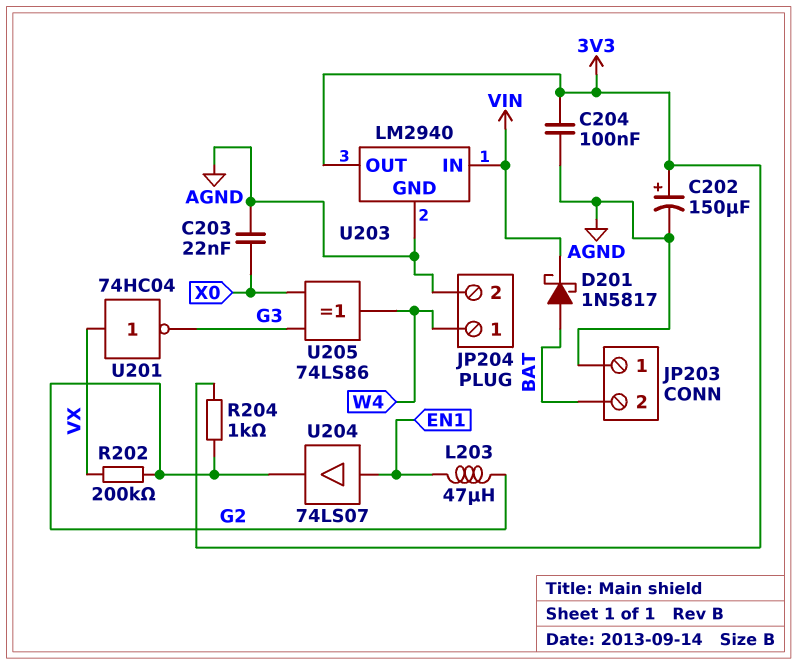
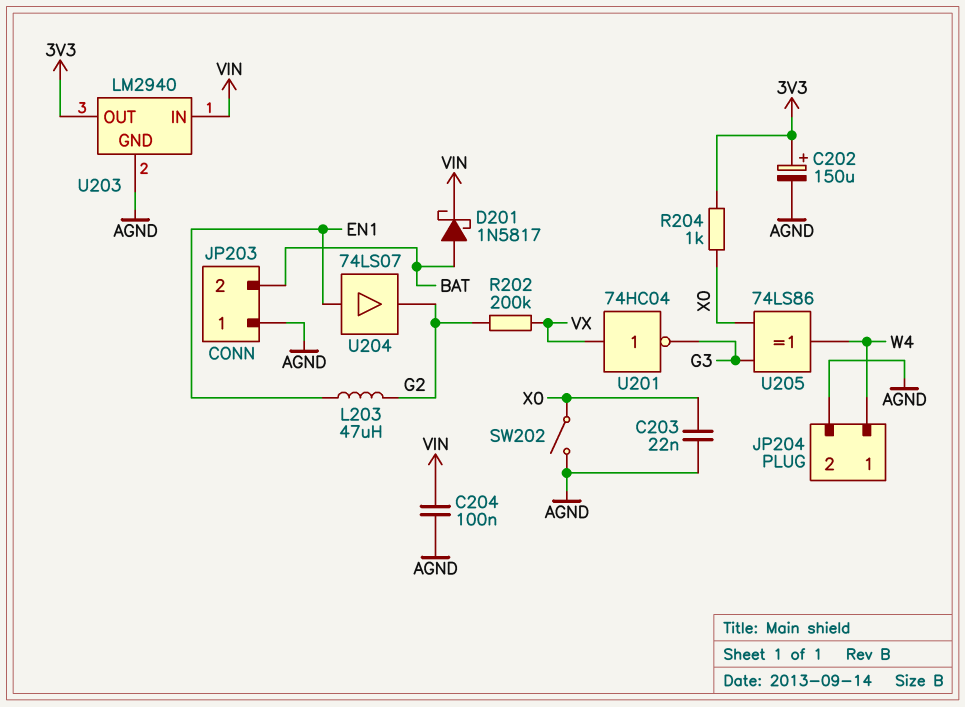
C204: 100nF (3V3, AGND) -> 100nF (AGND, VIN)
R204: 1k (3V3, G2) -> 1k (3V3, X0)
SW202: none -> switch (AGND, X0)

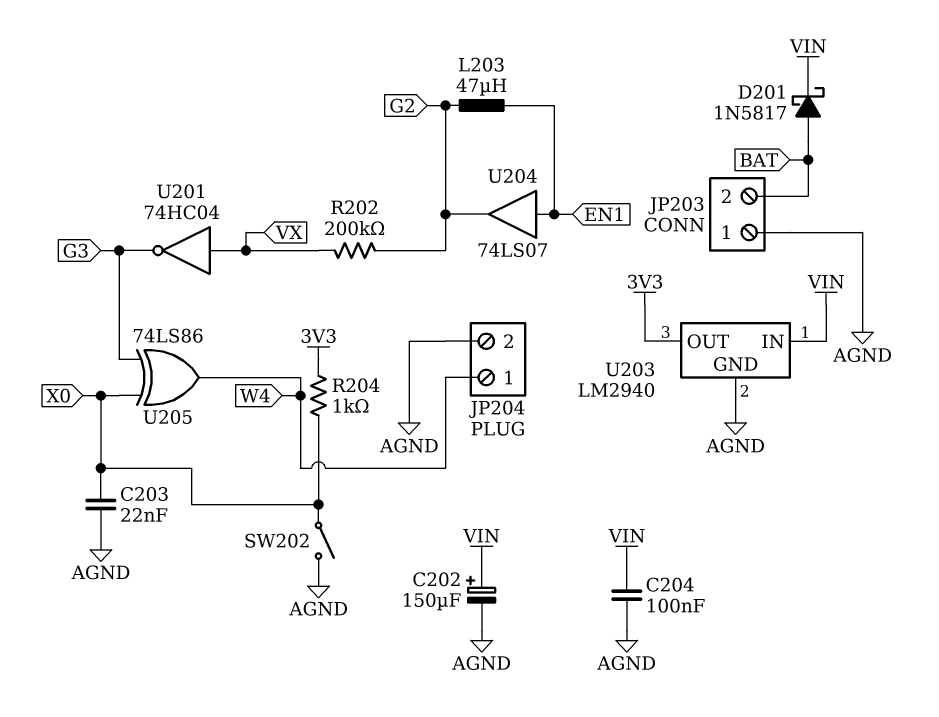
C202: 150uF (plus 3V3, minus AGND) -> 150uF (plus VIN, minus AGND)

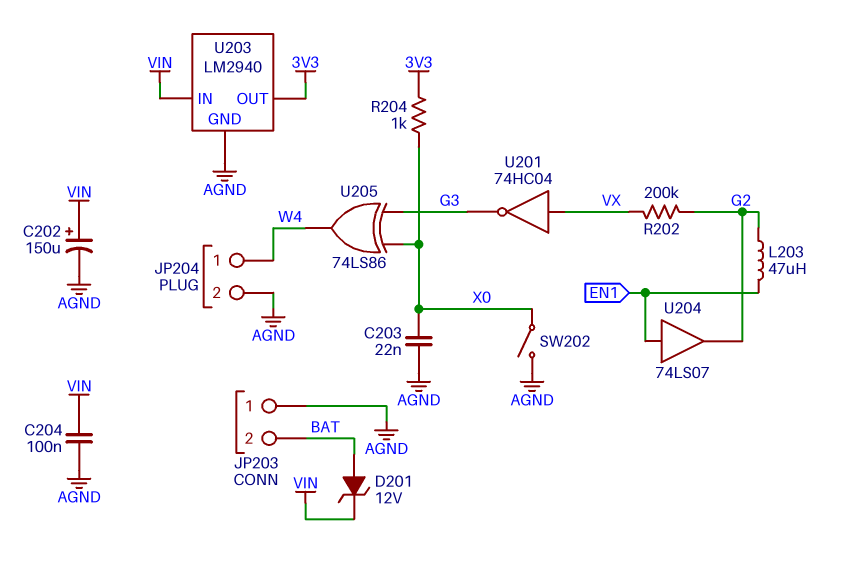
D201: schottky 1N5817 (A BAT, K VIN) -> zener 12V (A BAT, K VIN)

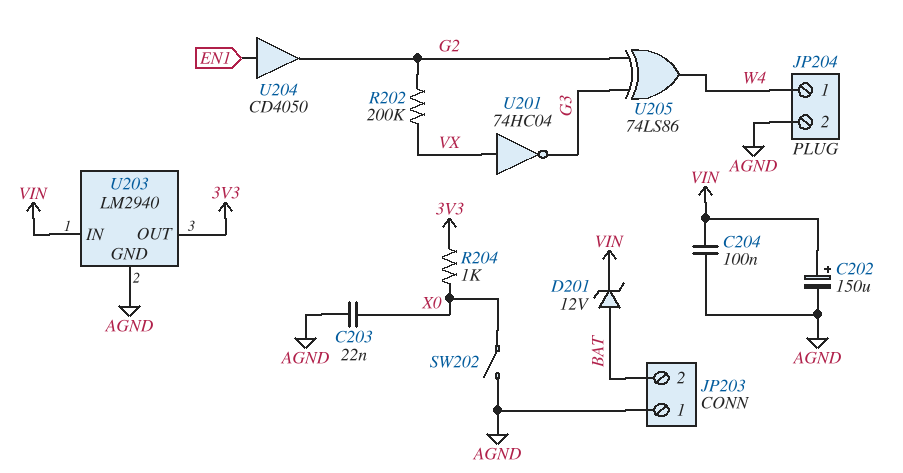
L203: 47uH (EN1, G2) -> none
U204: buffer 74LS07 (in EN1, out G2) -> buffer CD4050 (in EN1, out G2)
U205: XOR 74LS86 (in G3, in X0, out W4) -> XOR 74LS86 (in G2, in G3, out W4)

